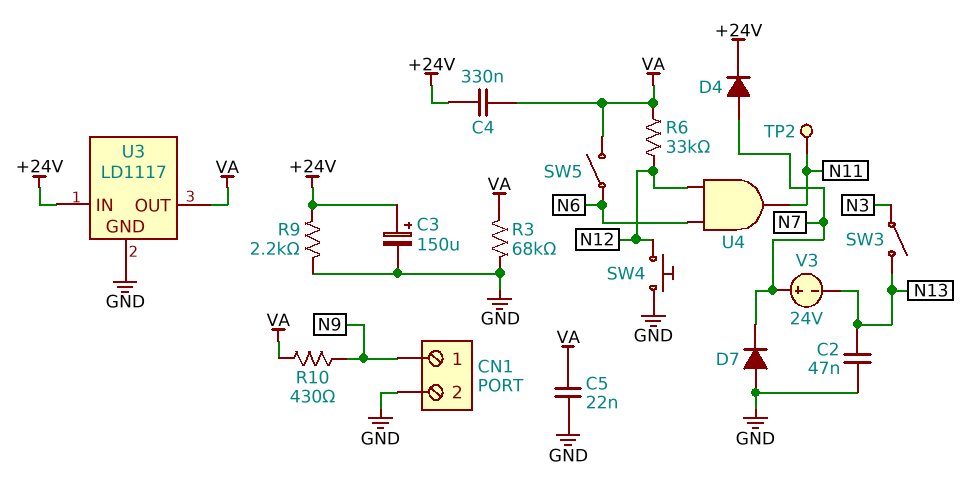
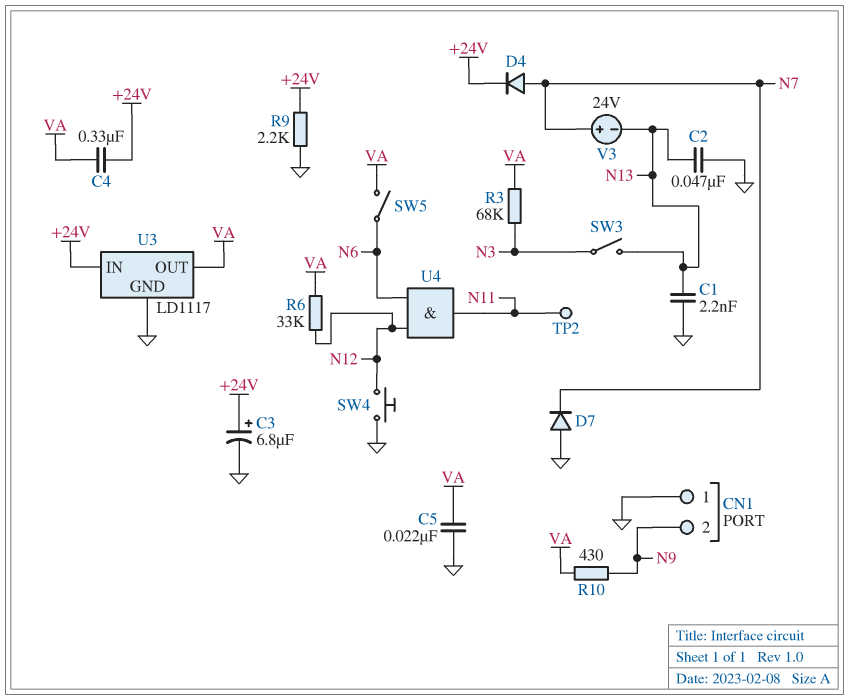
C1: none -> 2.2nF (GND, N13)
C3: 150uF (plus +24V, minus GND) -> 6.8uF (plus +24V, minus GND)
CN1 pin 1: N9 -> GND
CN1 pin 2: GND -> N9
R3: 68k (GND, VA) -> 68k (N3, VA)

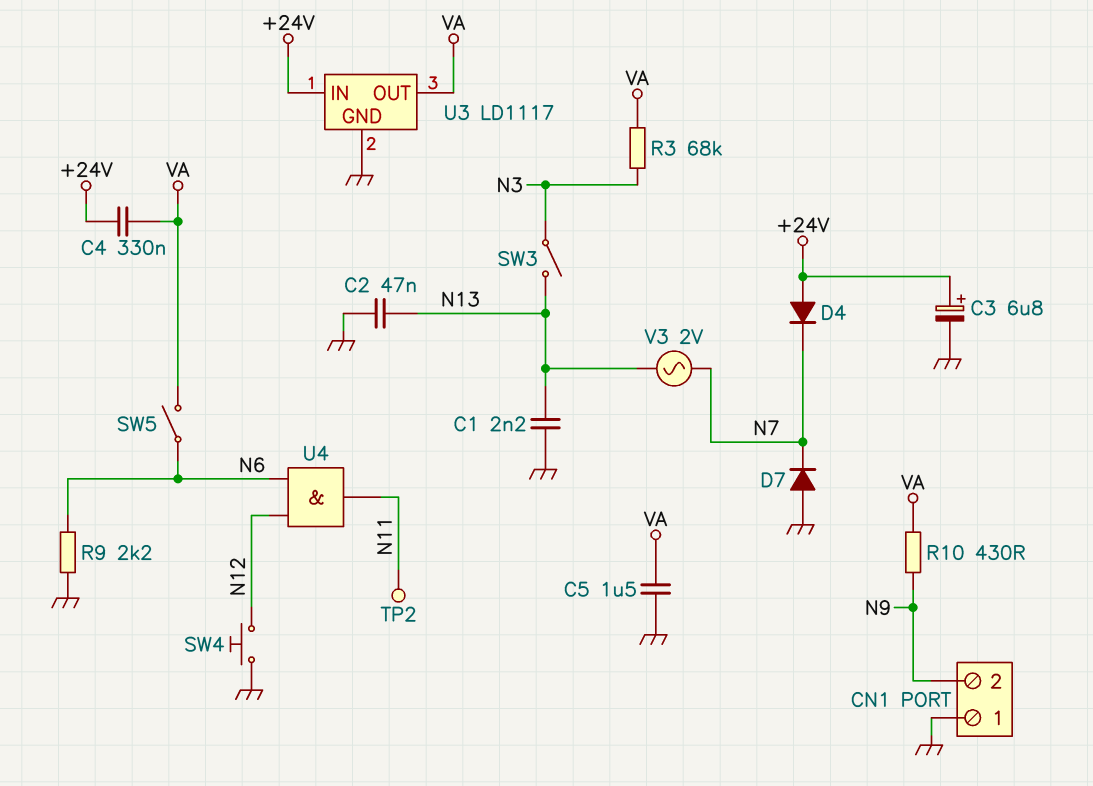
C5: 22nF (GND, VA) -> 1.5uF (GND, VA)
D4: diode (A N7, K +24V) -> diode (A +24V, K N7)
R6: 33k (N12, VA) -> none
R9: 2.2k (+24V, GND) -> 2.2k (GND, N6)
V3: 24V (plus N7, minus N13) -> AC 2V (N7, N13)

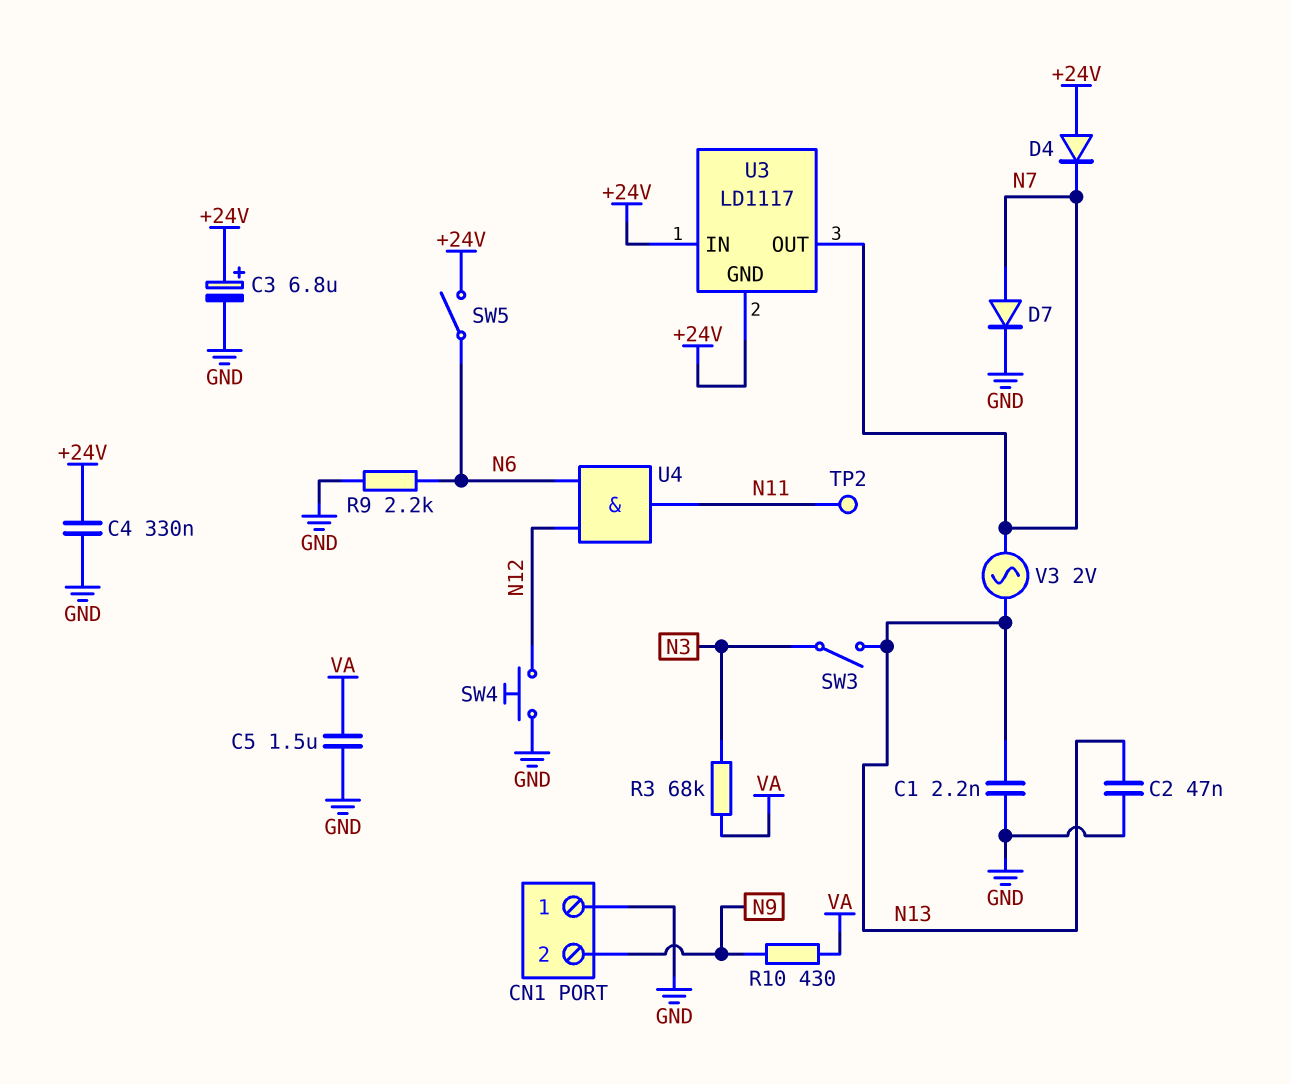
C4: 330nF (+24V, VA) -> 330nF (+24V, GND)
D7: diode (A GND, K N7) -> diode (A N7, K GND)
SW5: switch (N6, VA) -> switch (+24V, N6)
U3 pin GND: GND -> +24V
U3 pin OUT: VA -> N7

